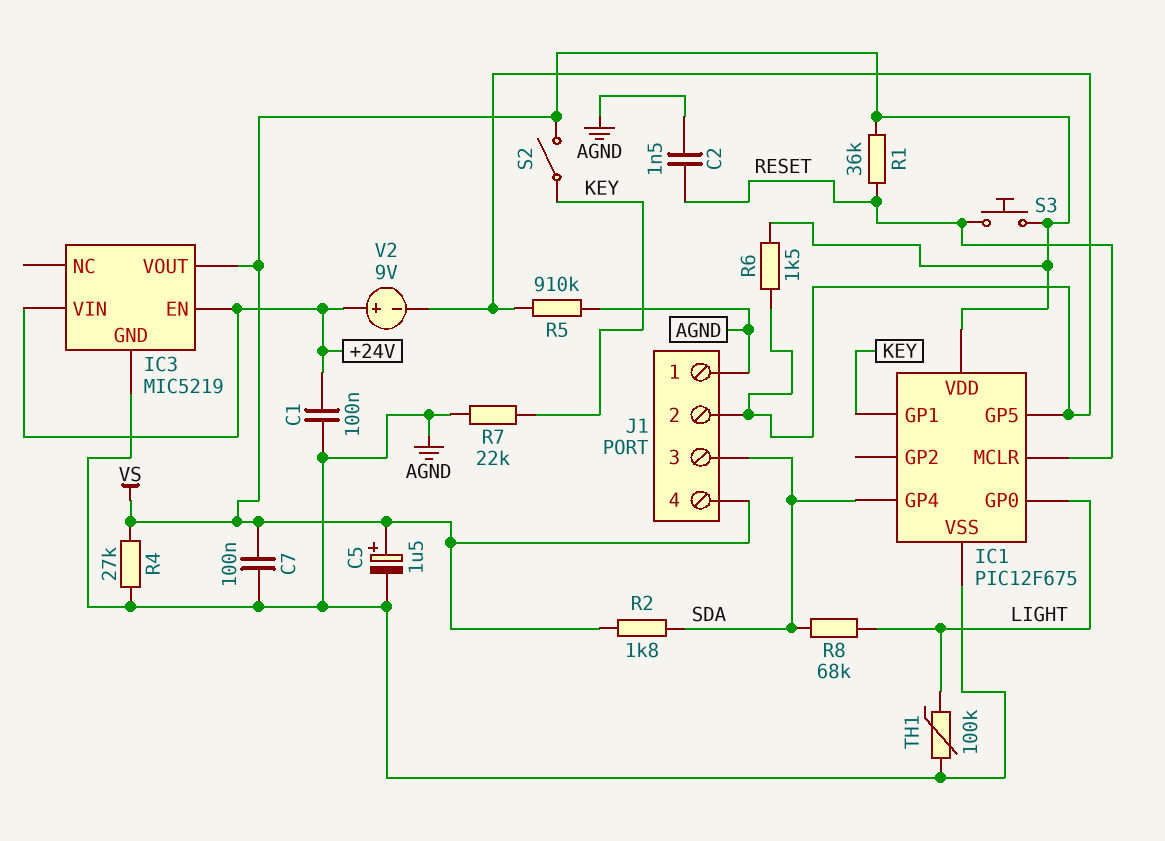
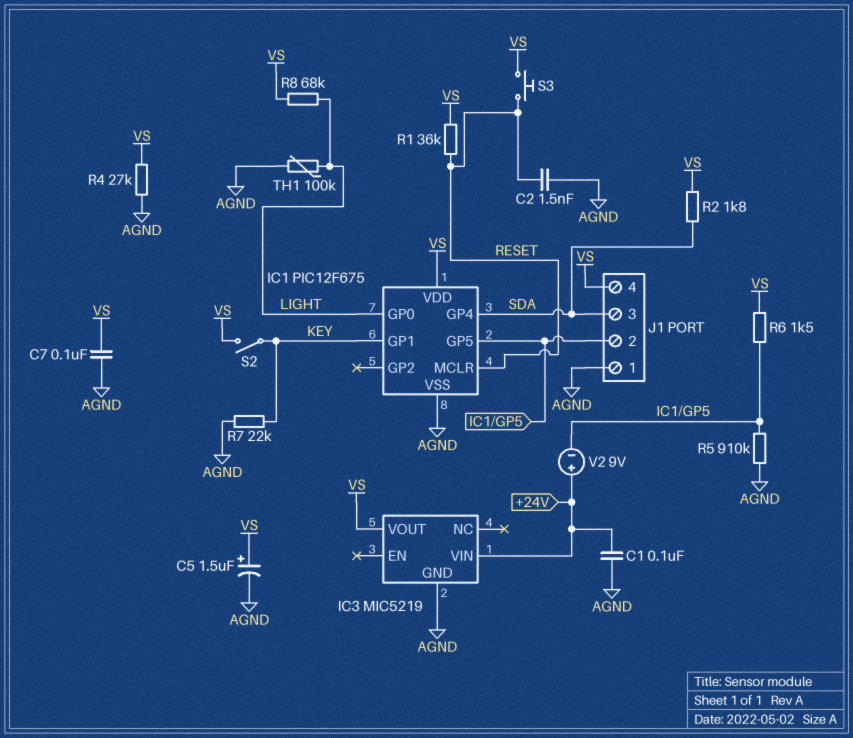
IC3 pin EN: +24V -> none
R8: 68k (LIGHT, SDA) -> 68k (LIGHT, VS)

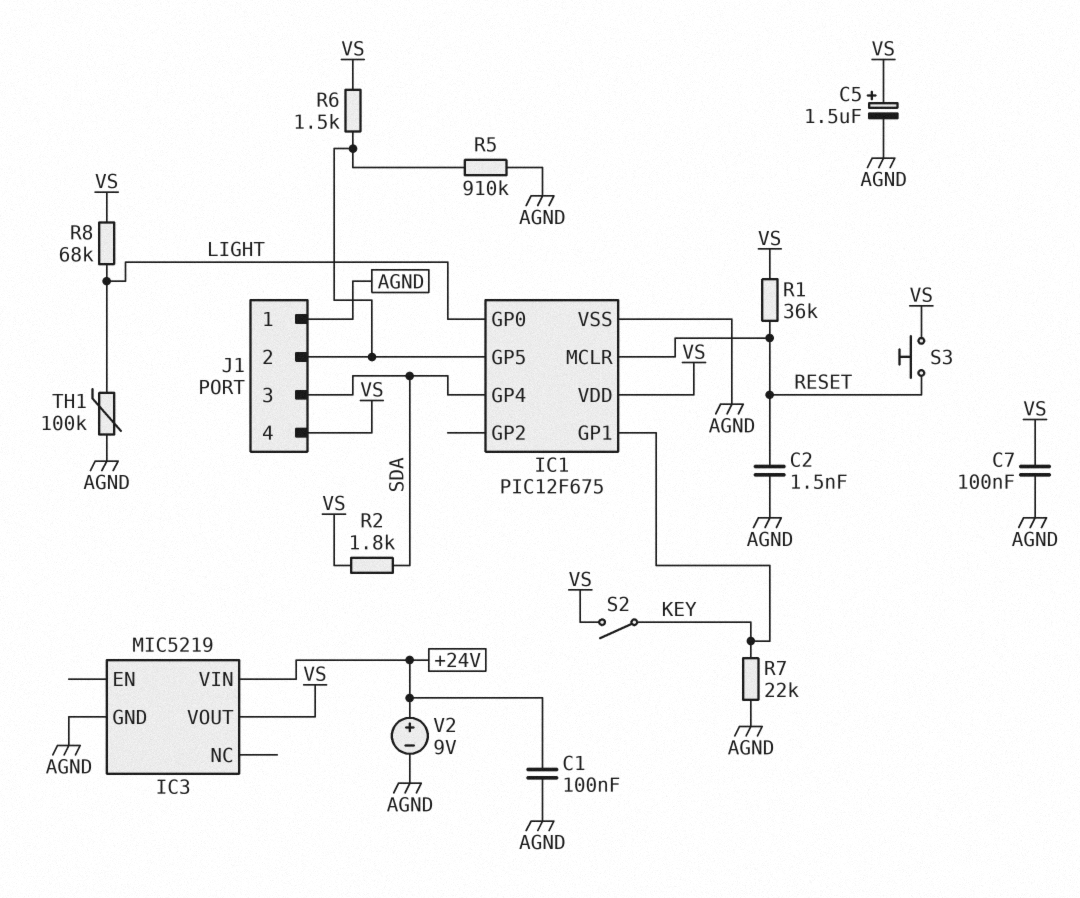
R4: 27k (AGND, VS) -> none
V2: 9V (plus +24V, minus IC1/GP5) -> 9V (plus +24V, minus AGND)

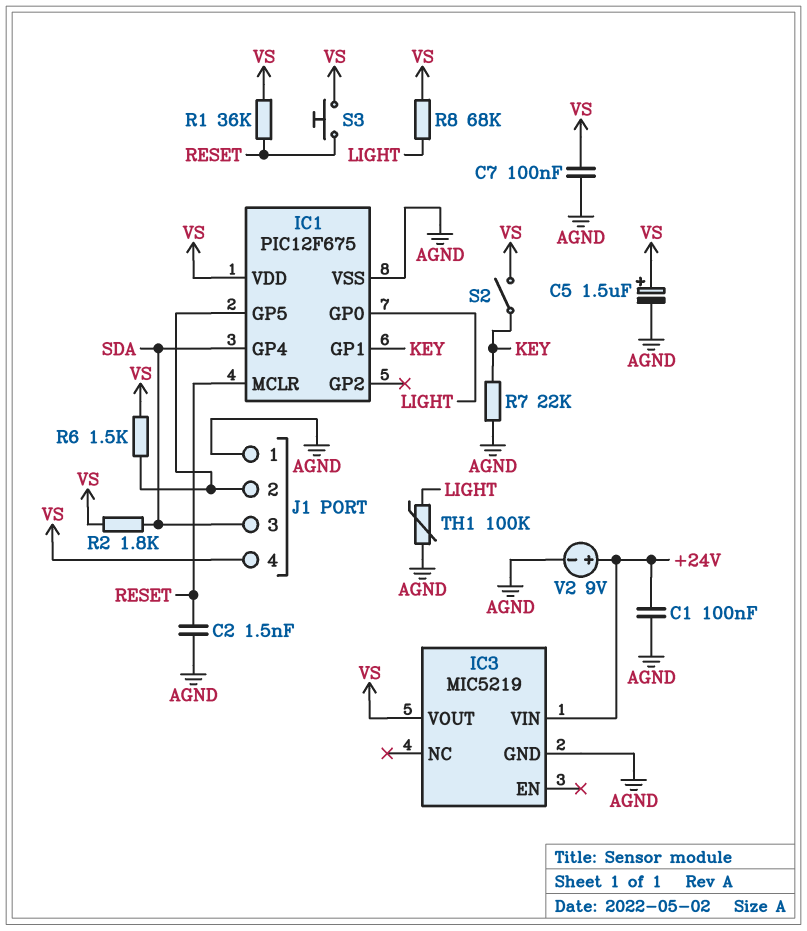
R5: 910k (AGND, IC1/GP5) -> none

